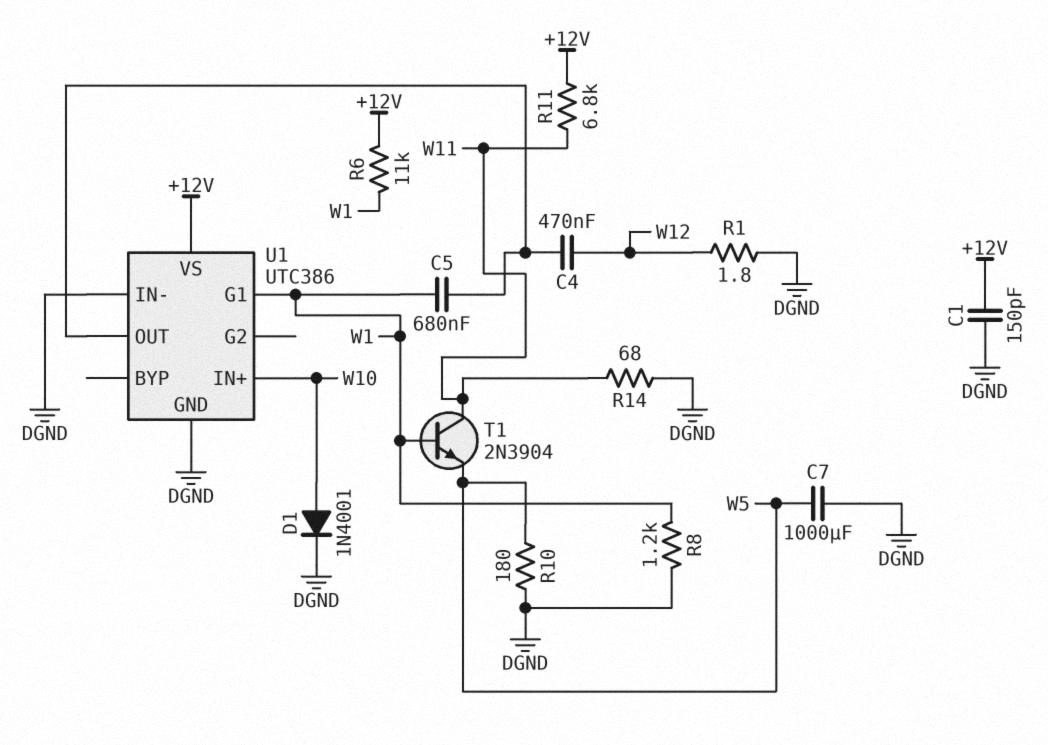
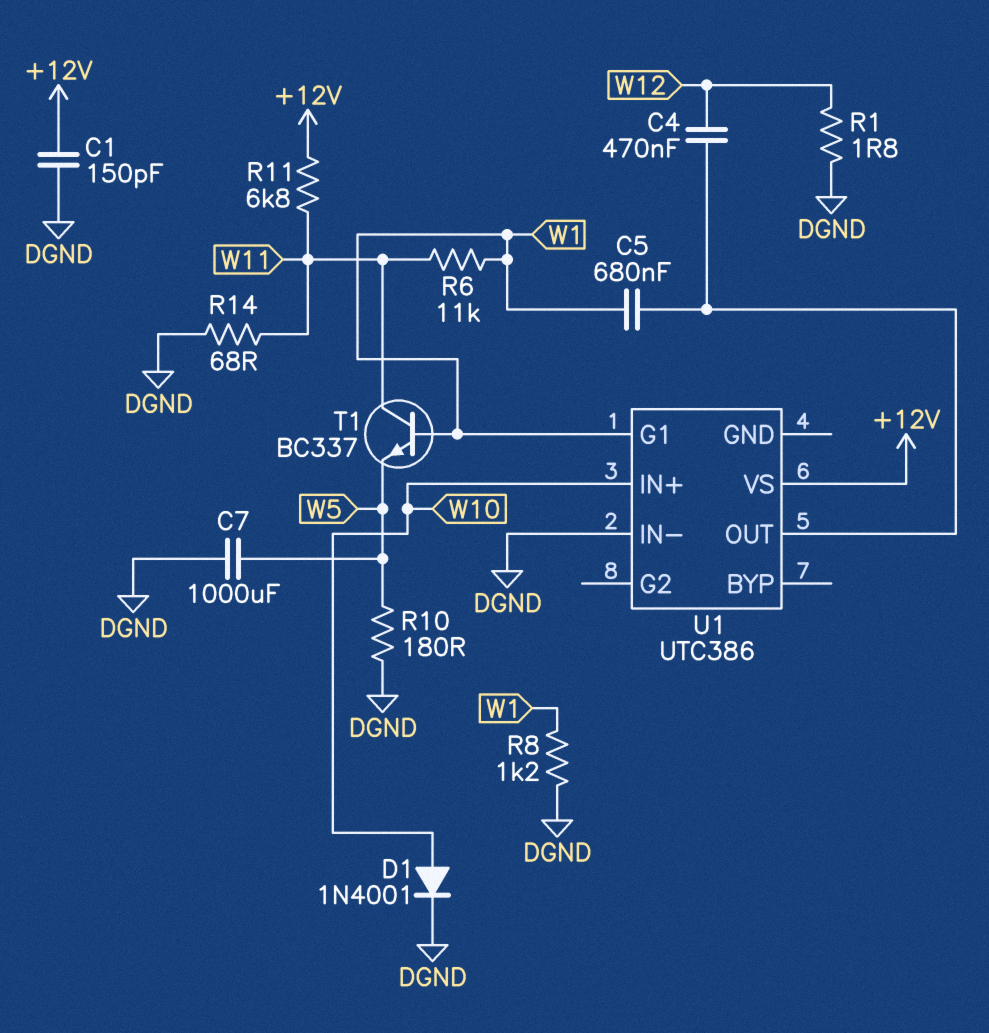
R6: 11k (+12V, W1) -> 11k (W1, W11)
T1: NPN 2N3904 (B W1, C W11, E W5) -> NPN BC337 (B W1, C W11, E W5)
U1 pin GND: DGND -> none

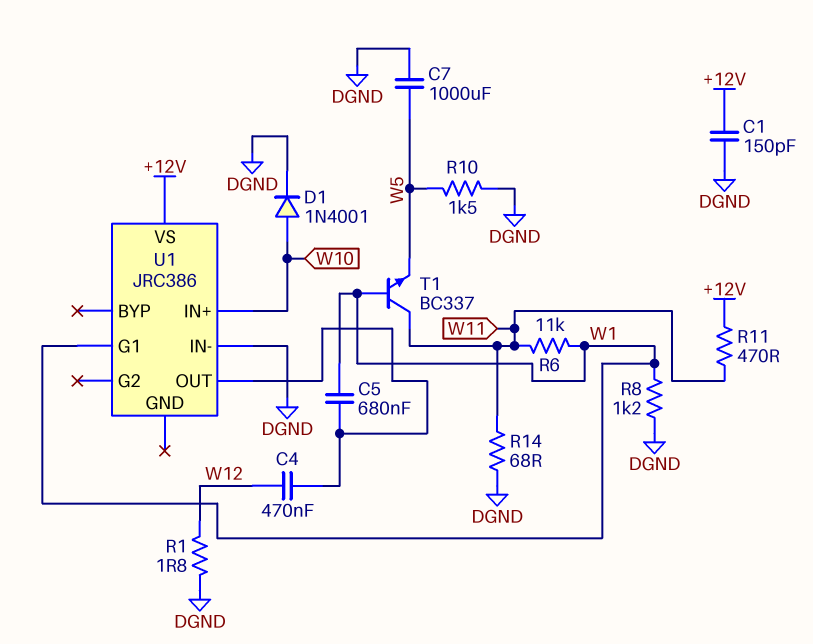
R10: 180 (DGND, W5) -> 1.5k (DGND, W5)
R11: 6.8k (+12V, W11) -> 470 (+12V, W11)
U1: UTC386 -> JRC386

